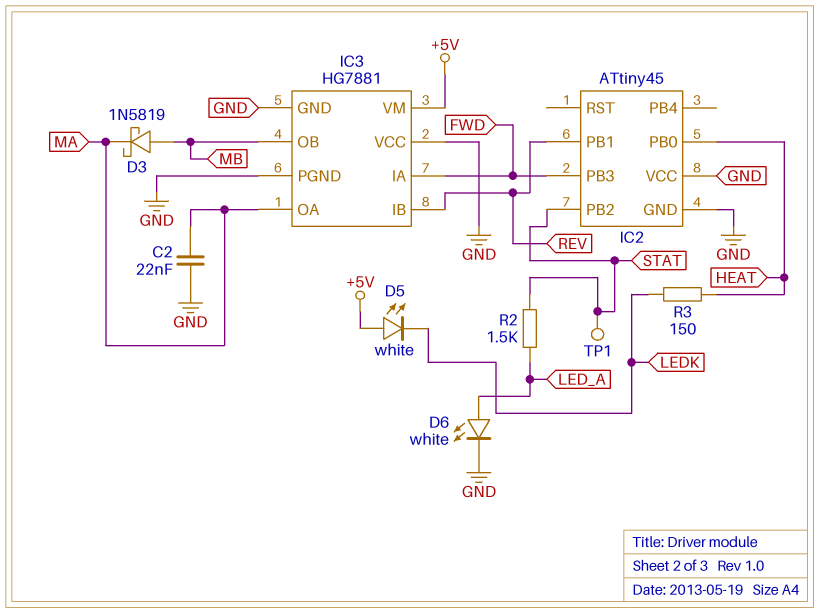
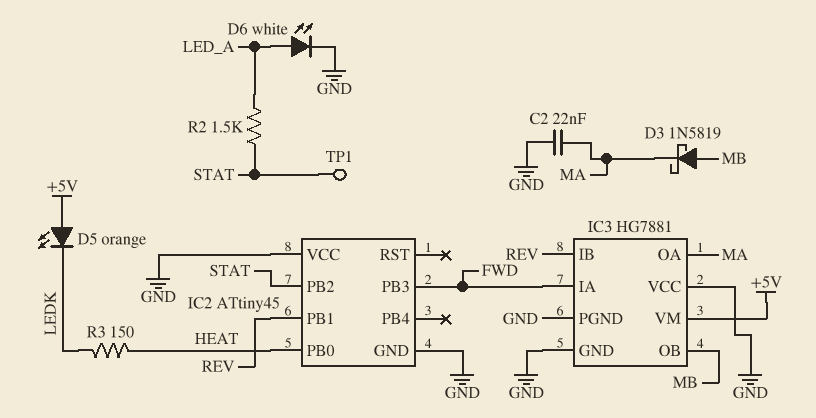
D5: LED white (A +5V, K LEDK) -> LED orange (A +5V, K LEDK)

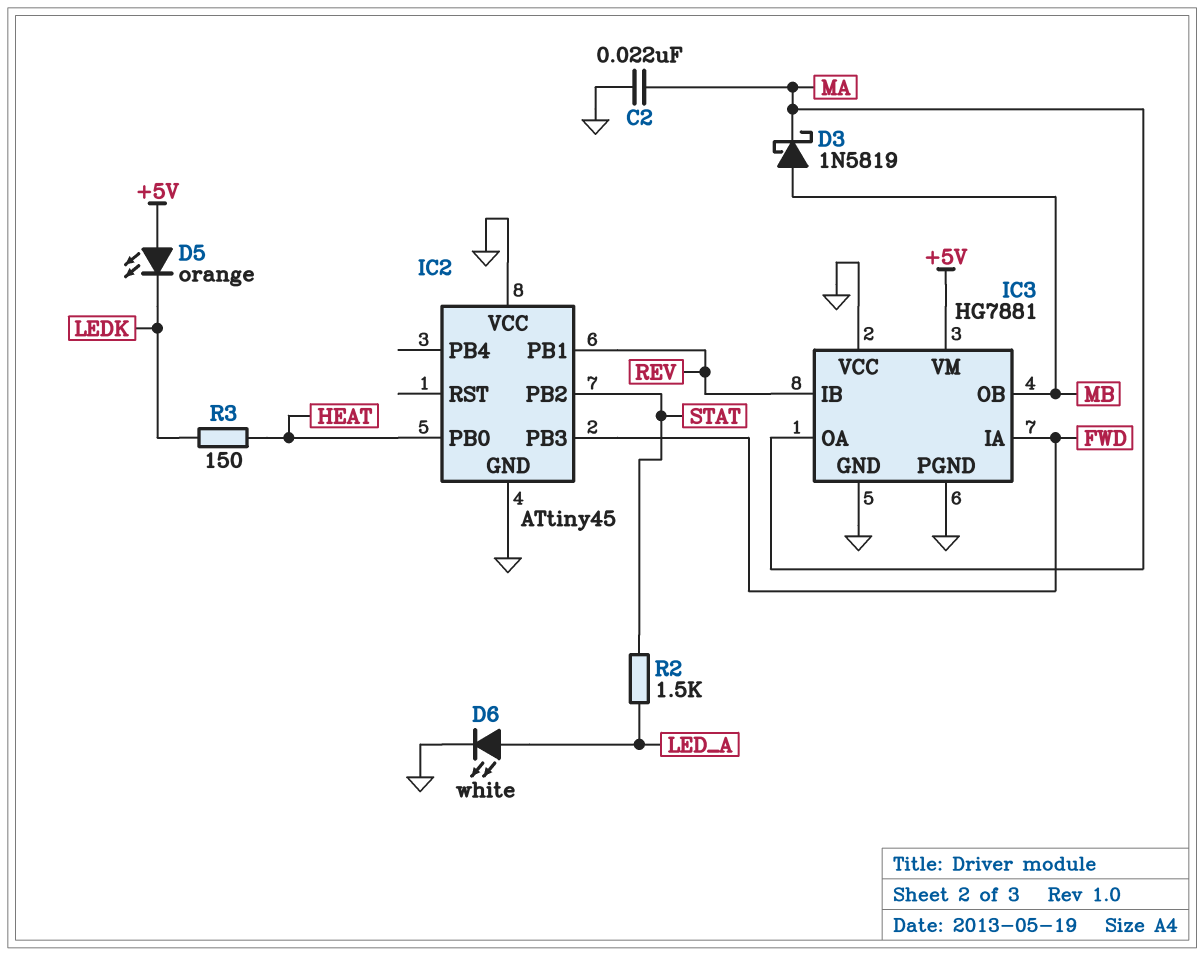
TP1: test point (STAT) -> none

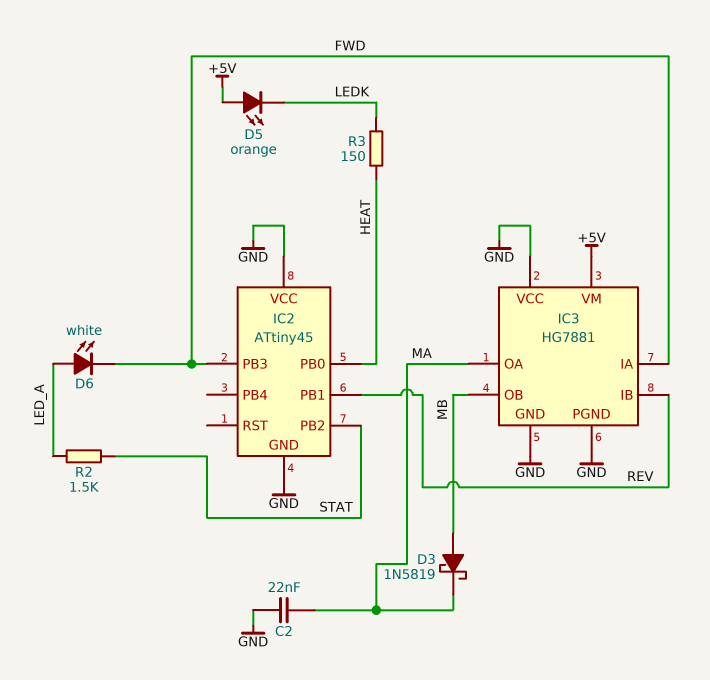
D6: LED white (A LED_A, K GND) -> LED white (A LED_A, K FWD)

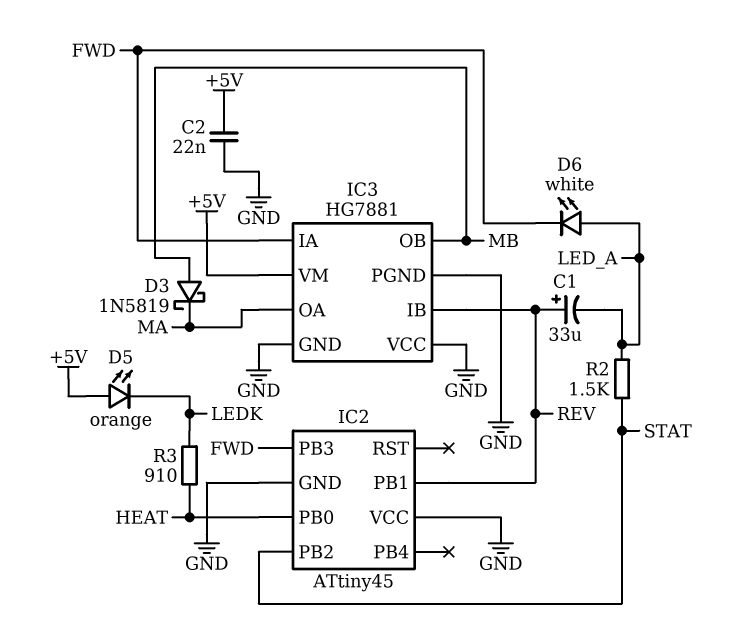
C1: none -> 33uF (plus REV, minus LED_A)
C2: 22nF (GND, MA) -> 22nF (+5V, GND)
R3: 150 (HEAT, LEDK) -> 910 (HEAT, LEDK)

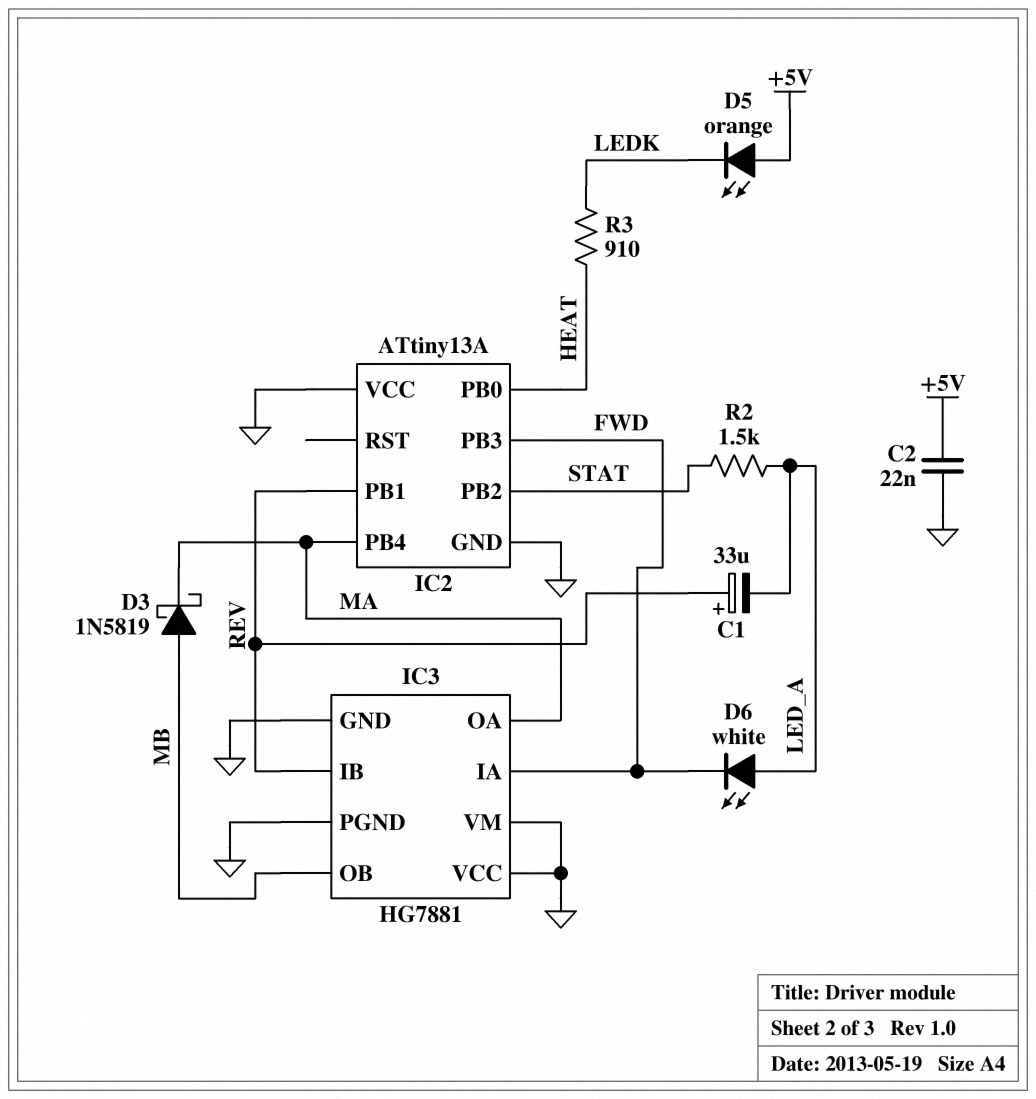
IC2: ATtiny45 -> ATtiny13A
IC2 pin PB4: none -> MA
IC3 pin VM: +5V -> GND

